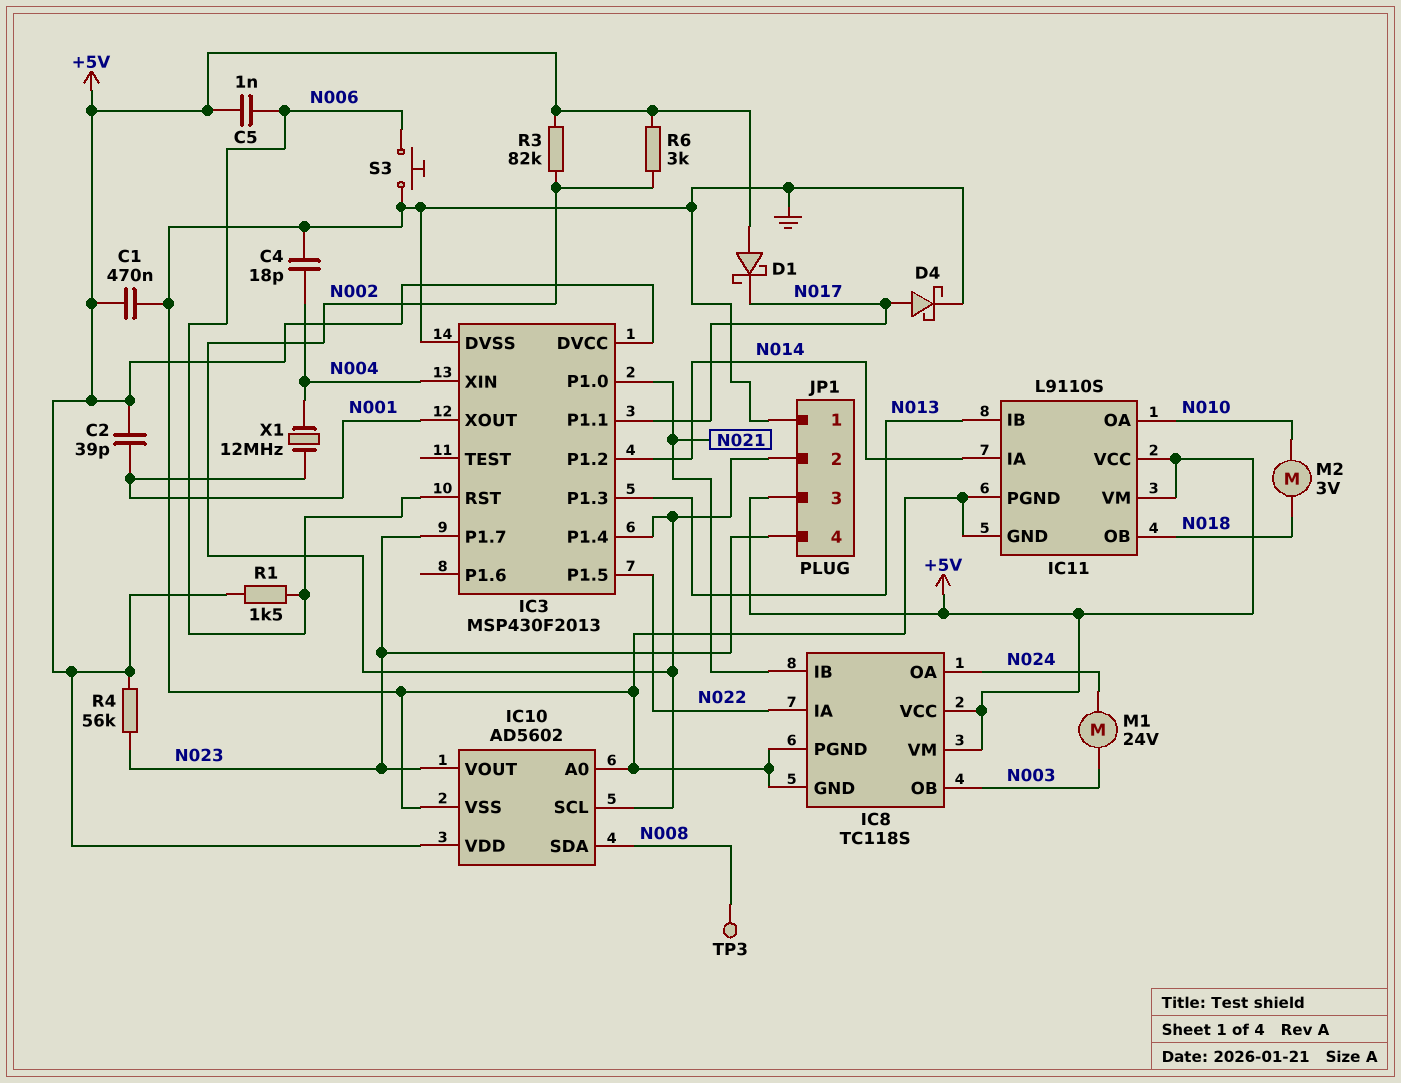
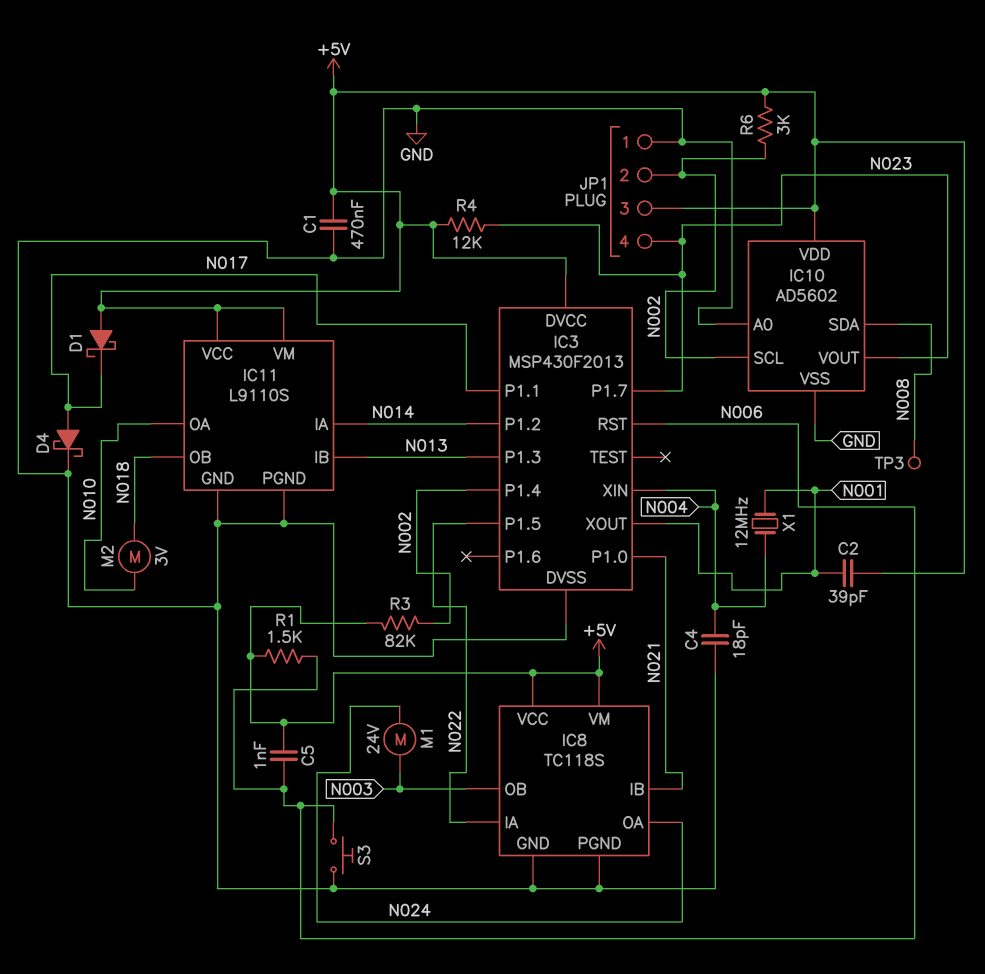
R4: 56k (+5V, N023) -> 12k (+5V, N023)

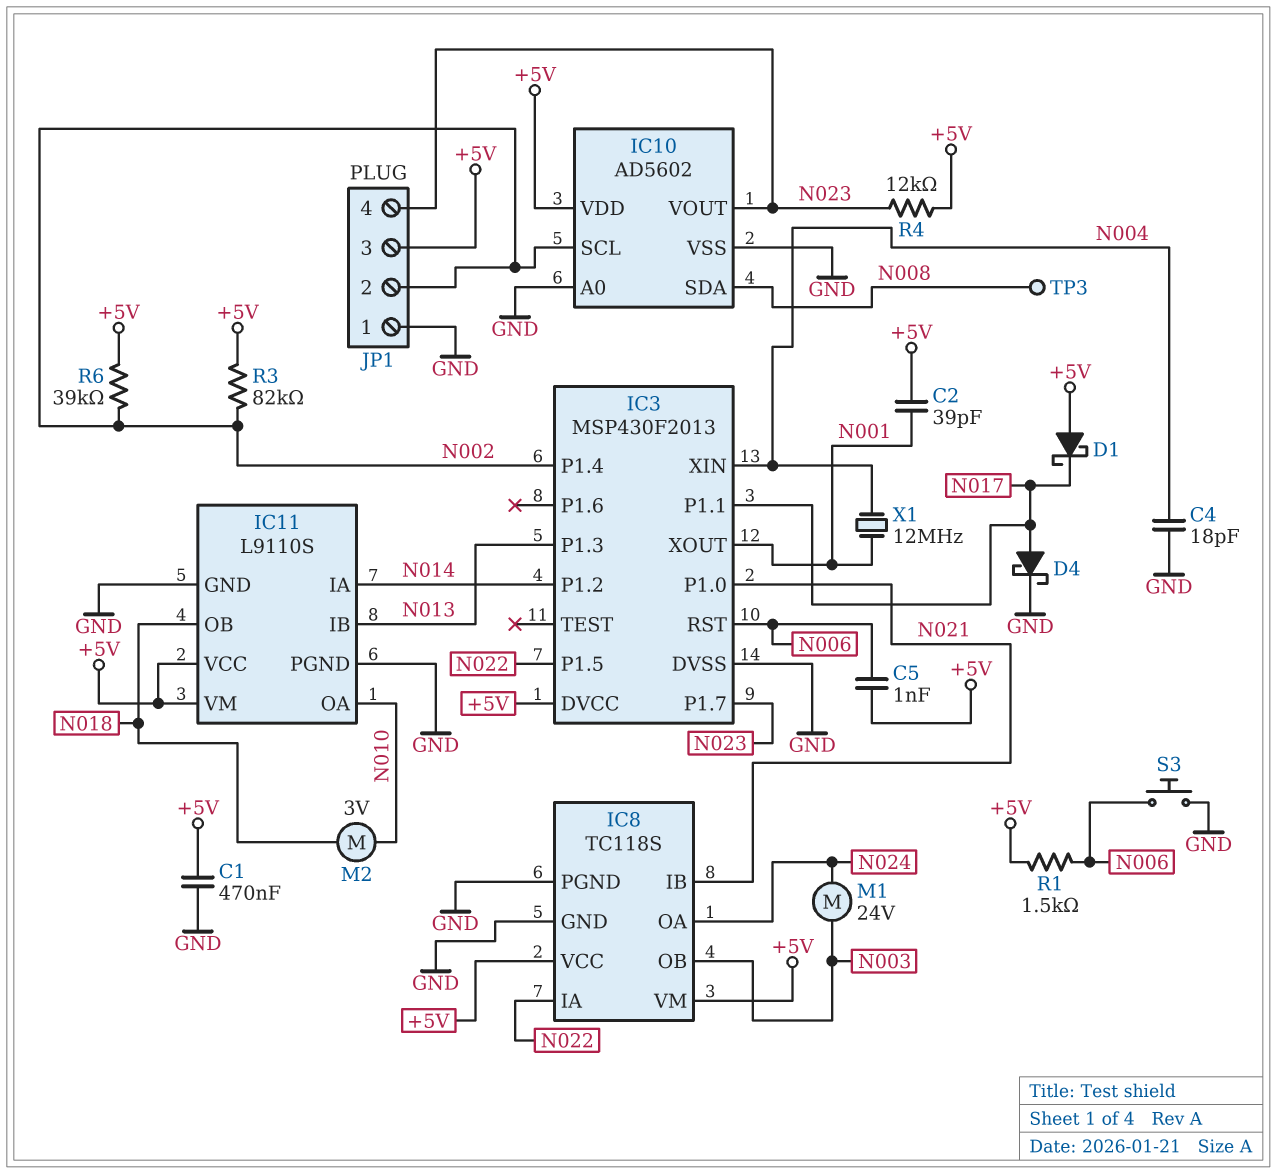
R6: 3k (+5V, N002) -> 39k (+5V, N002)

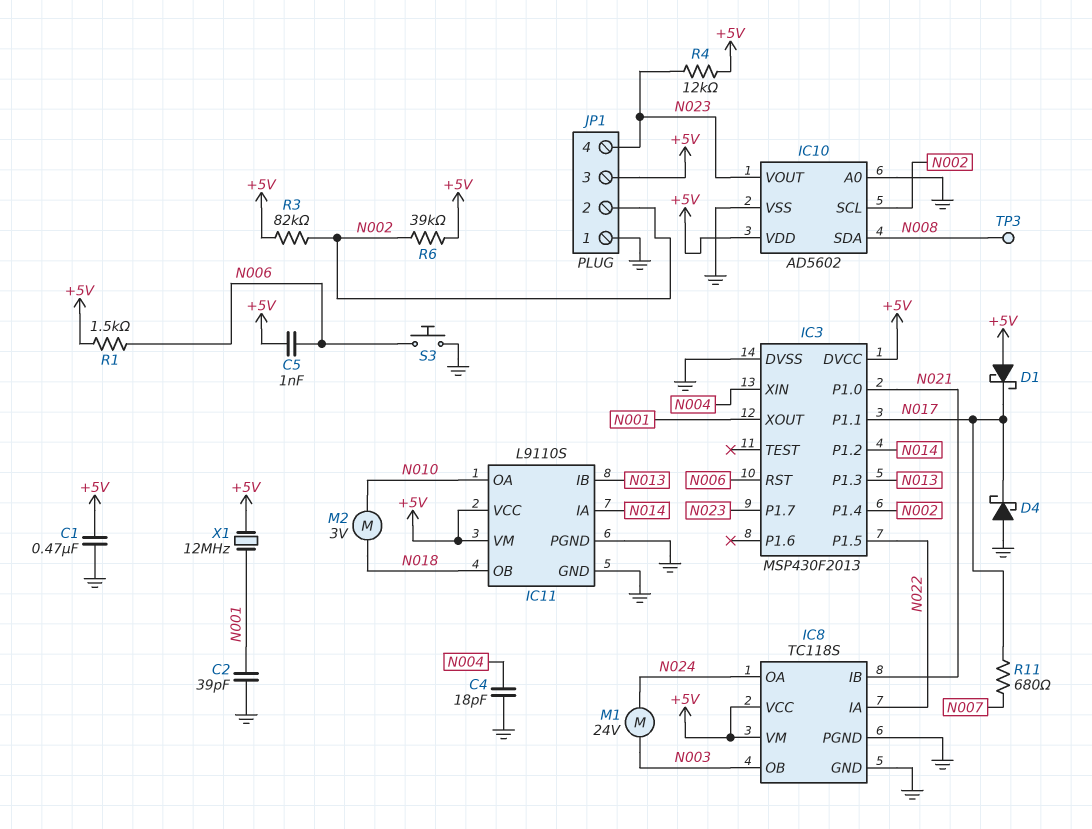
C2: 39pF (+5V, N001) -> 39pF (GND, N001)
D4: schottky (A N017, K GND) -> schottky (A GND, K N017)
R11: none -> 680 (N007, N017)
X1: 12MHz (N001, N004) -> 12MHz (+5V, N001)

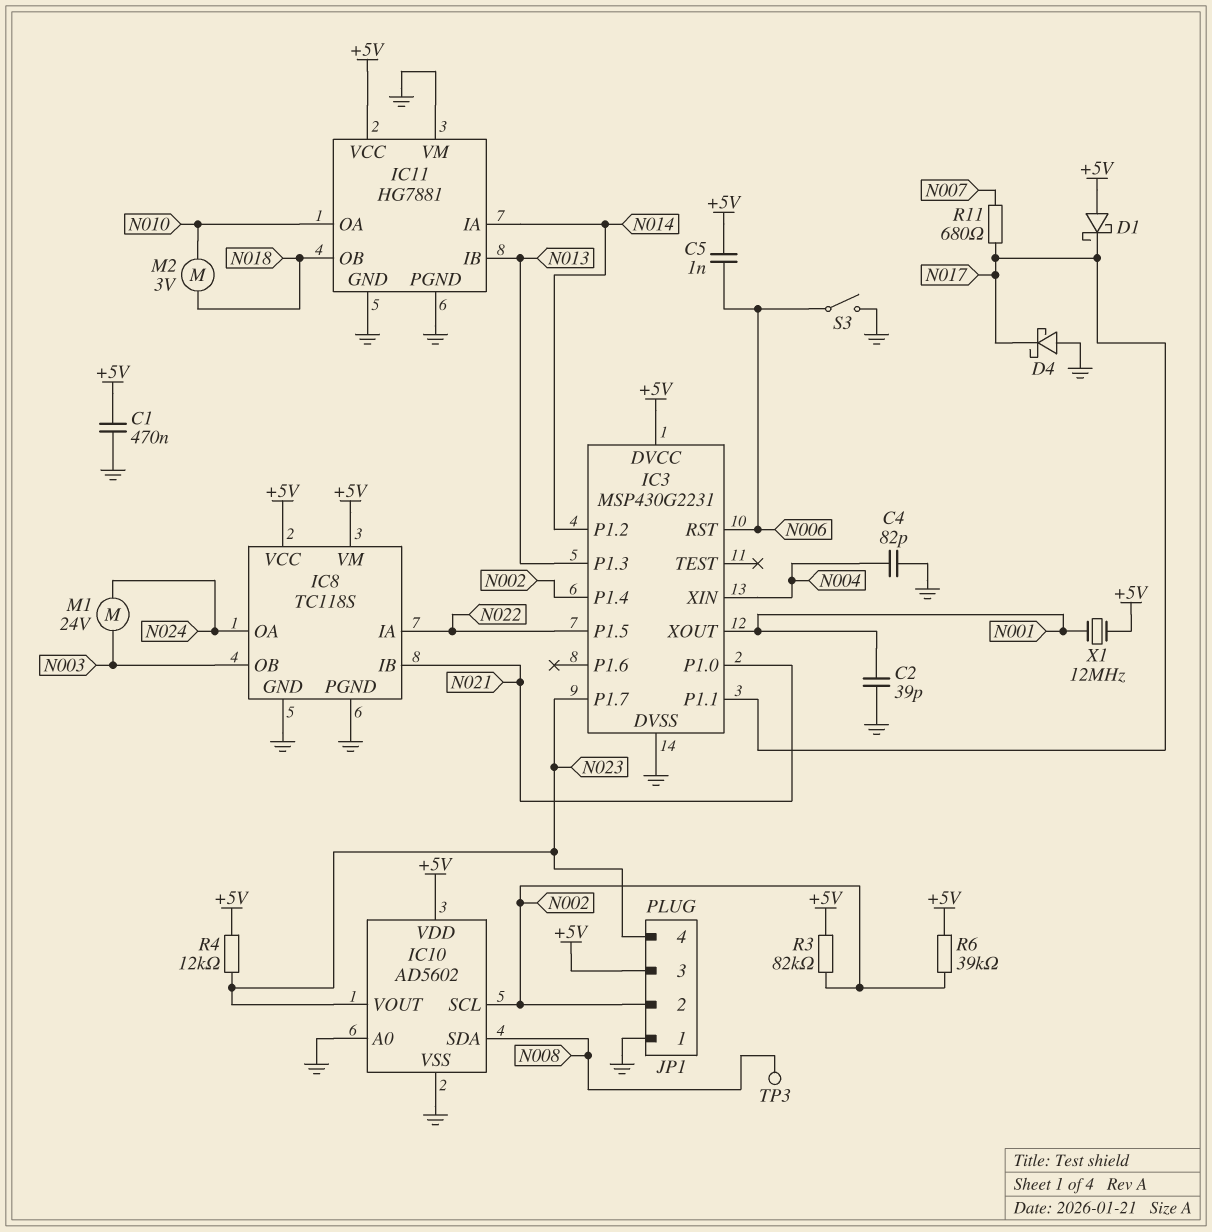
C4: 18pF (GND, N004) -> 82pF (GND, N004)
IC3: MSP430F2013 -> MSP430G2231
IC11: L9110S -> HG7881
IC11 pin VM: +5V -> GND
R1: 1.5k (+5V, N006) -> none
S3: button (GND, N006) -> switch (GND, N006)

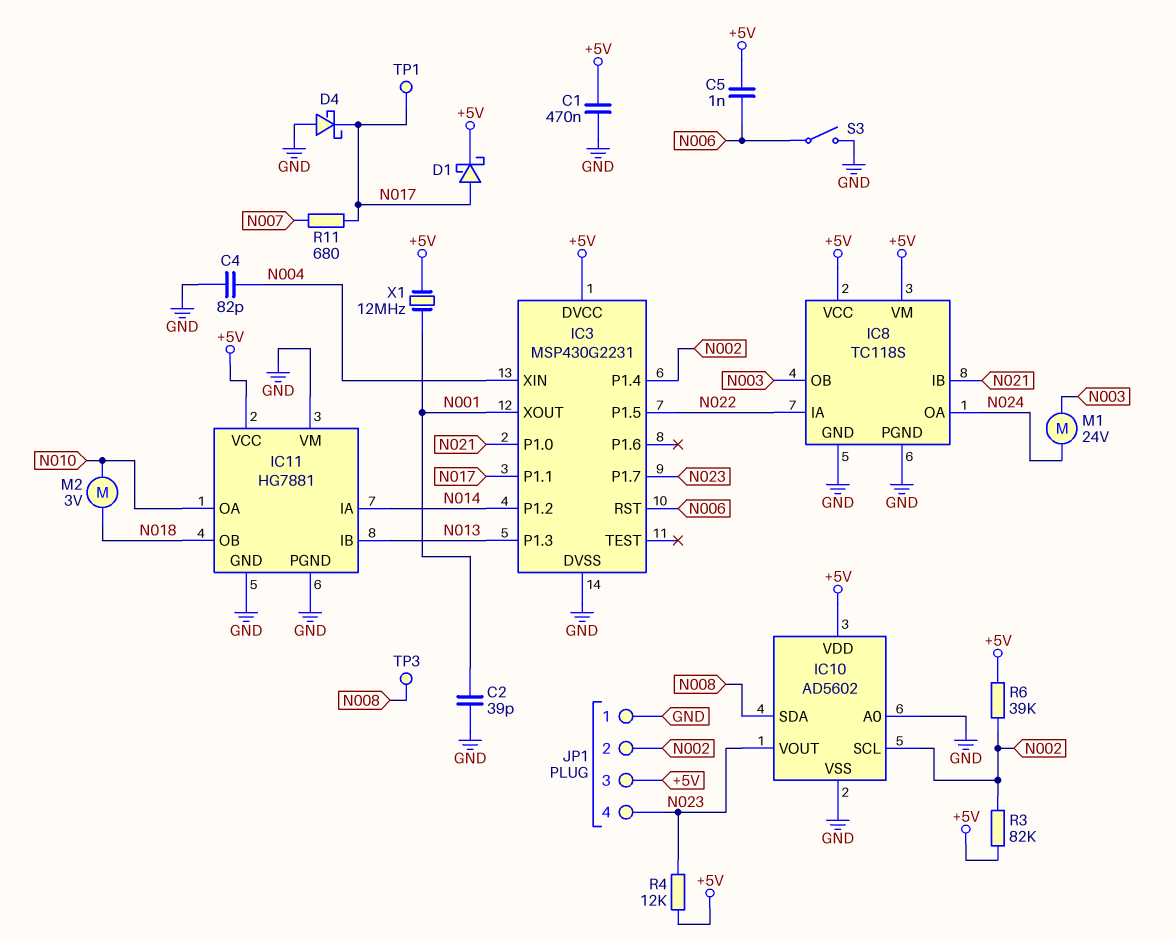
D1: schottky (A +5V, K N017) -> schottky (A N017, K +5V)
TP1: none -> test point (N017)

